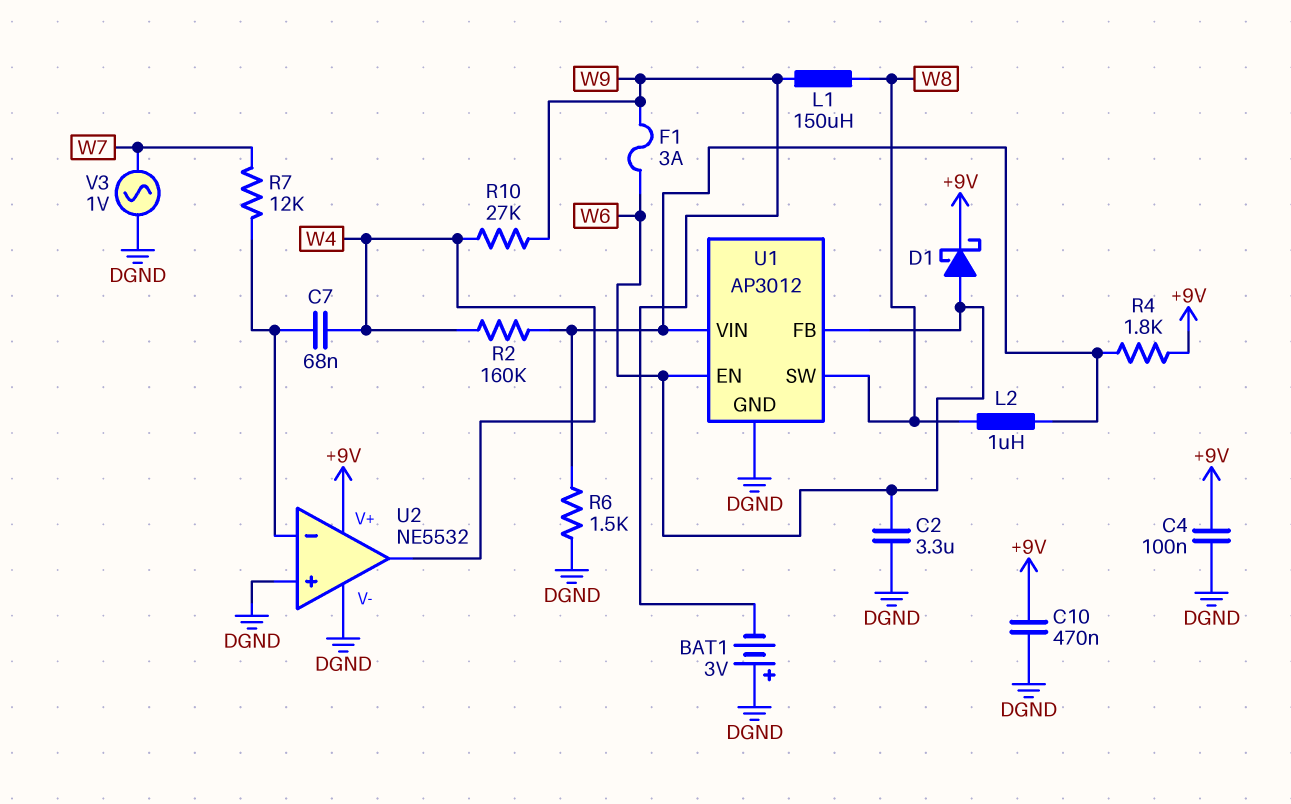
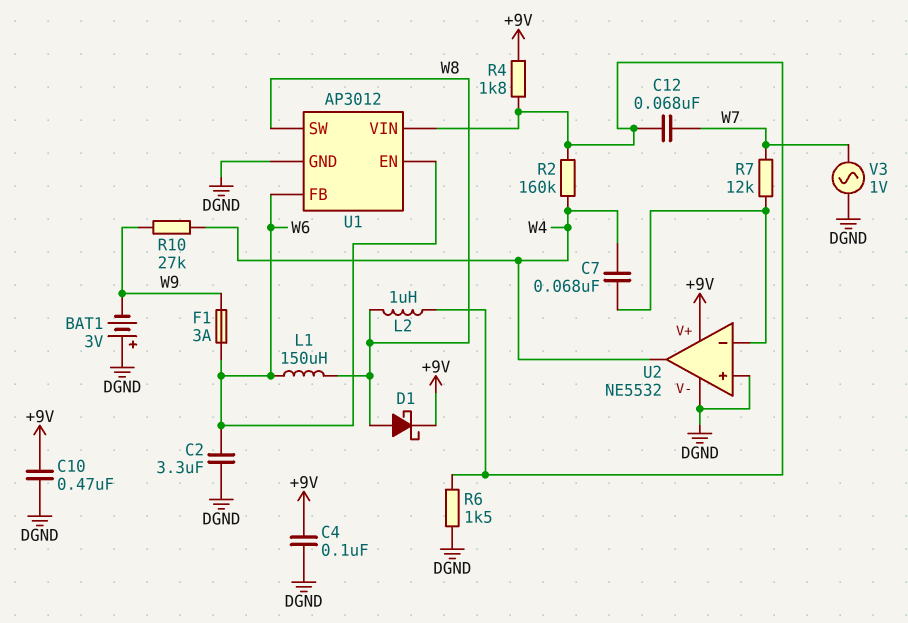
C12: none -> 68nF (U1/VIN, W7)
D1: schottky (A W6, K +9V) -> schottky (A W8, K +9V)
L1: 150uH (W8, W9) -> 150uH (W6, W8)

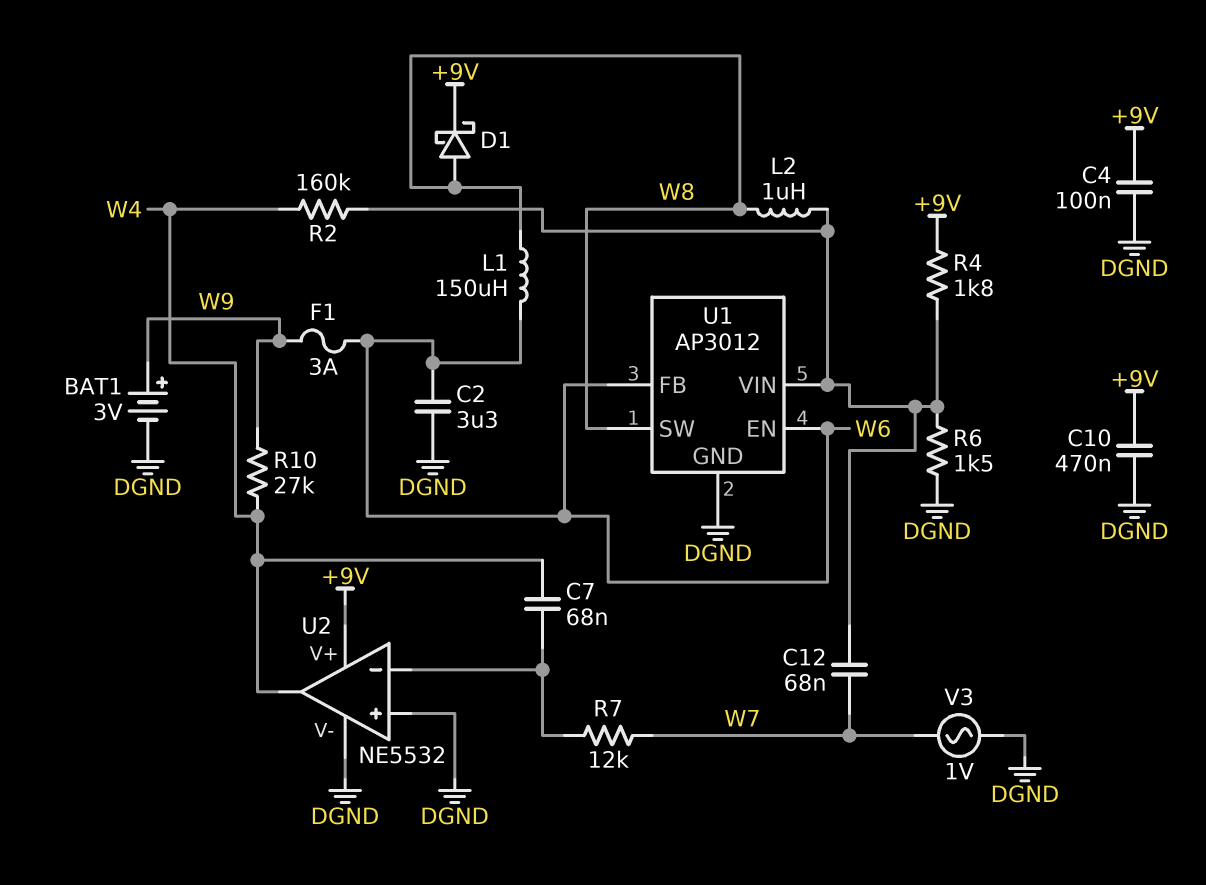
BAT1: 3V (plus DGND, minus W9) -> 3V (plus W9, minus DGND)

